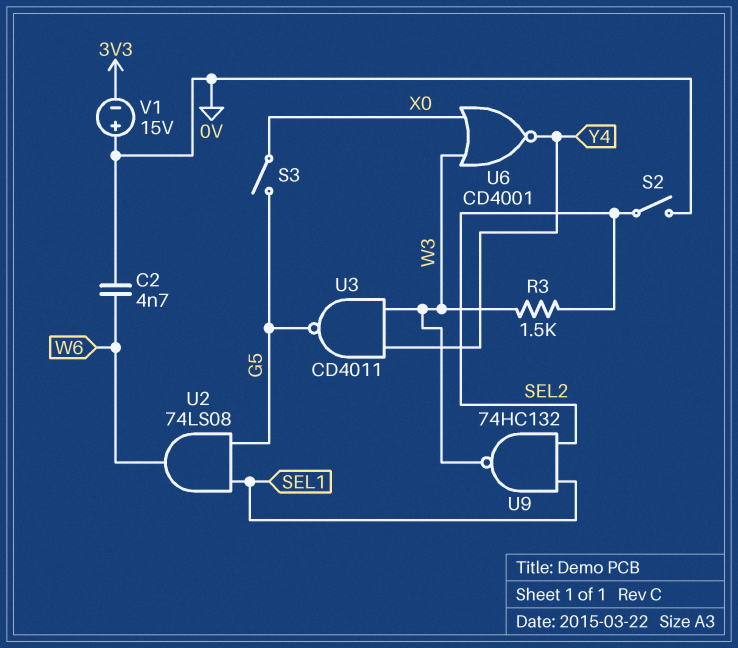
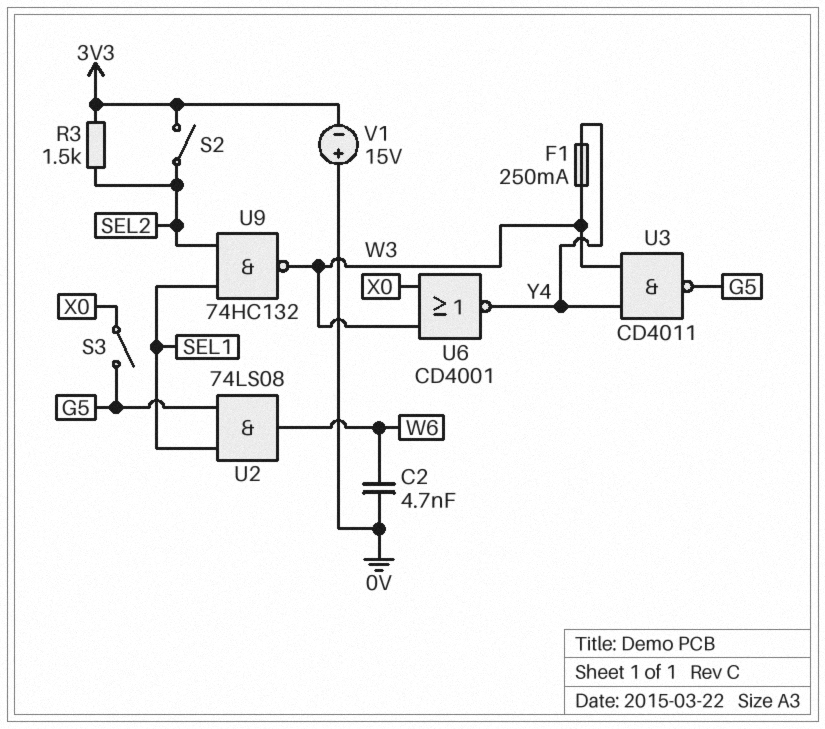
F1: none -> 250mA (W3, Y4)
R3: 1.5k (SEL2, W3) -> 1.5k (3V3, SEL2)
S2: switch (0V, SEL2) -> switch (3V3, SEL2)

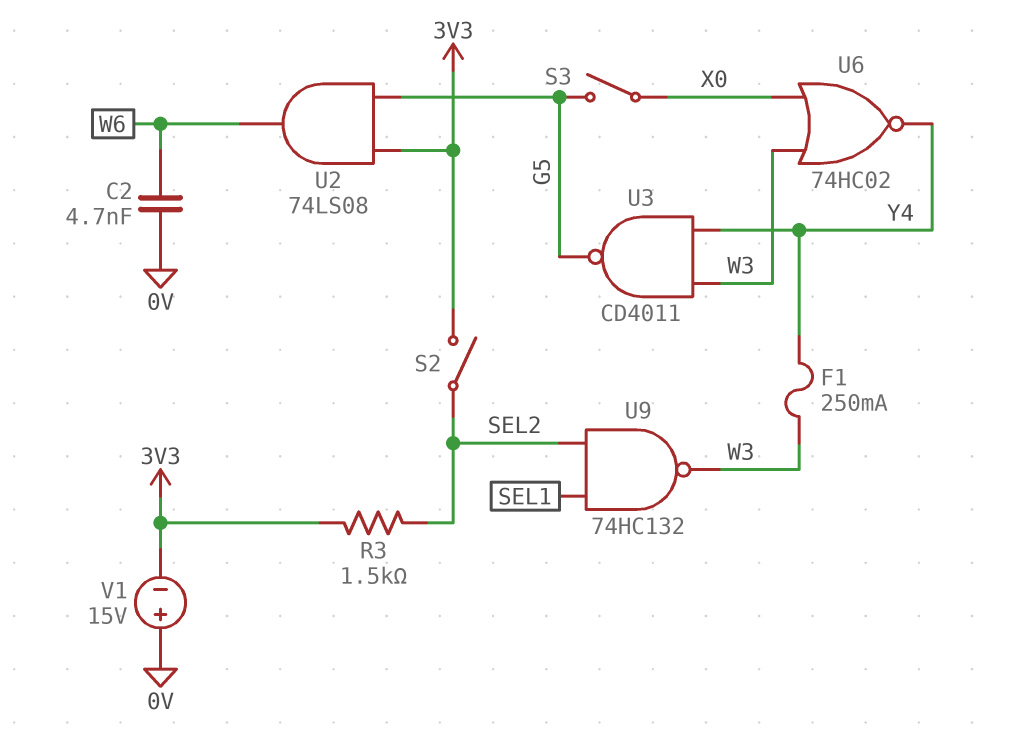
U2: AND 74LS08 (in G5, in SEL1, out W6) -> AND 74LS08 (in 3V3, in G5, out W6)
U6: NOR CD4001 (in W3, in X0, out Y4) -> NOR 74HC02 (in W3, in X0, out Y4)

